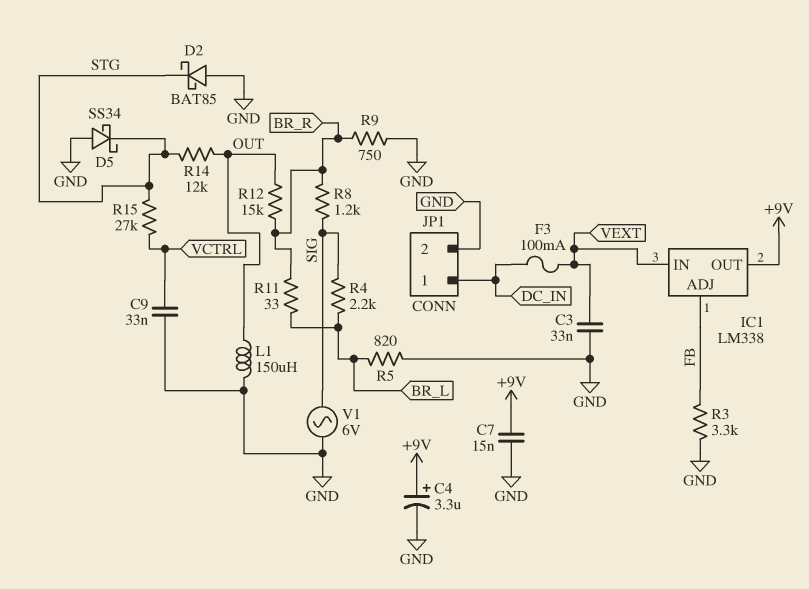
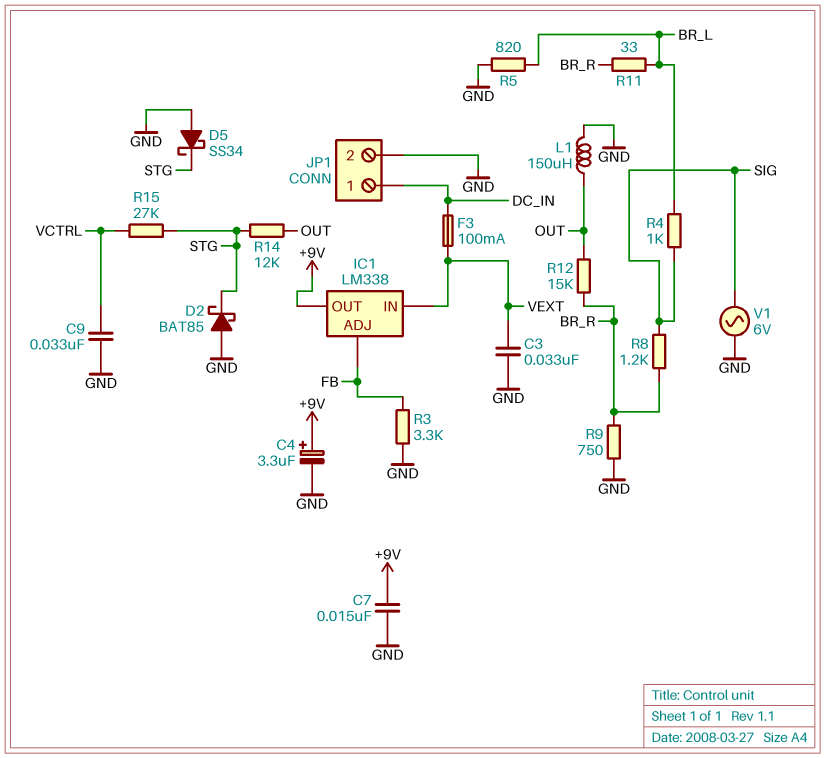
R4: 2.2k (BR_L, SIG) -> 1k (BR_L, SIG)

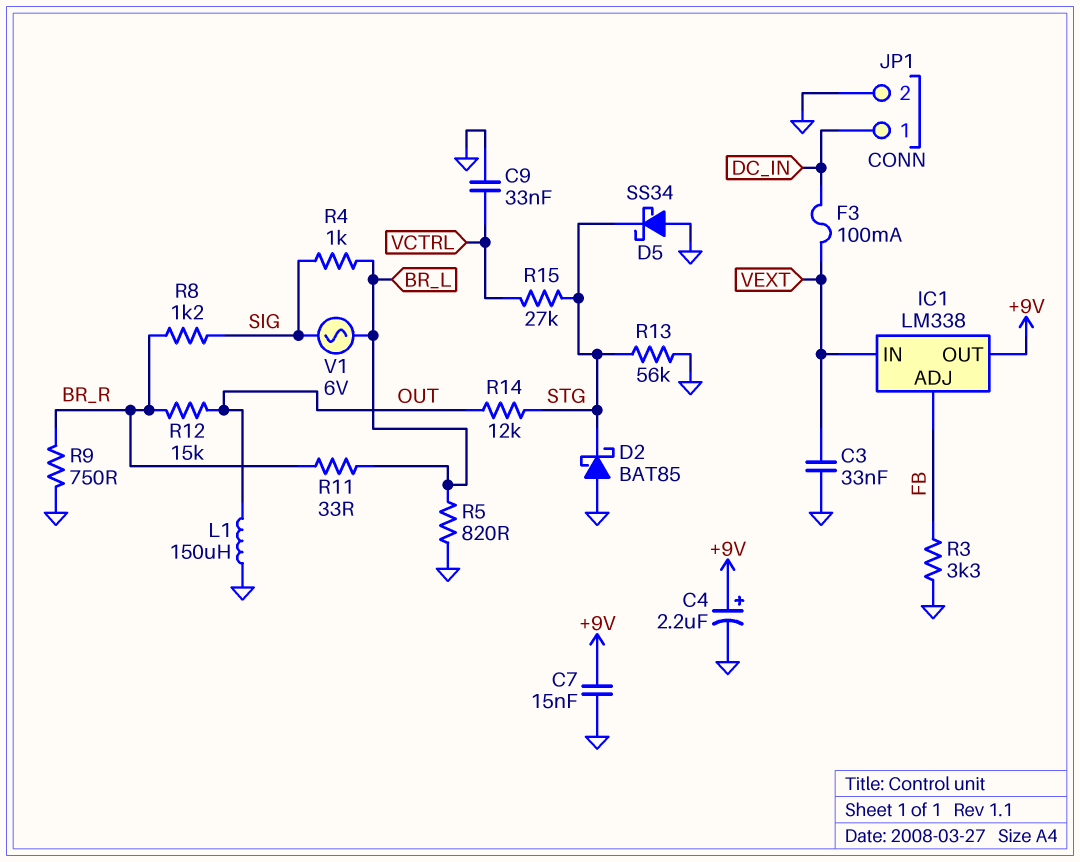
C4: 3.3uF (plus +9V, minus GND) -> 2.2uF (plus +9V, minus GND)
R13: none -> 56k (GND, STG)
V1: AC 6V (GND, SIG) -> AC 6V (BR_L, SIG)

